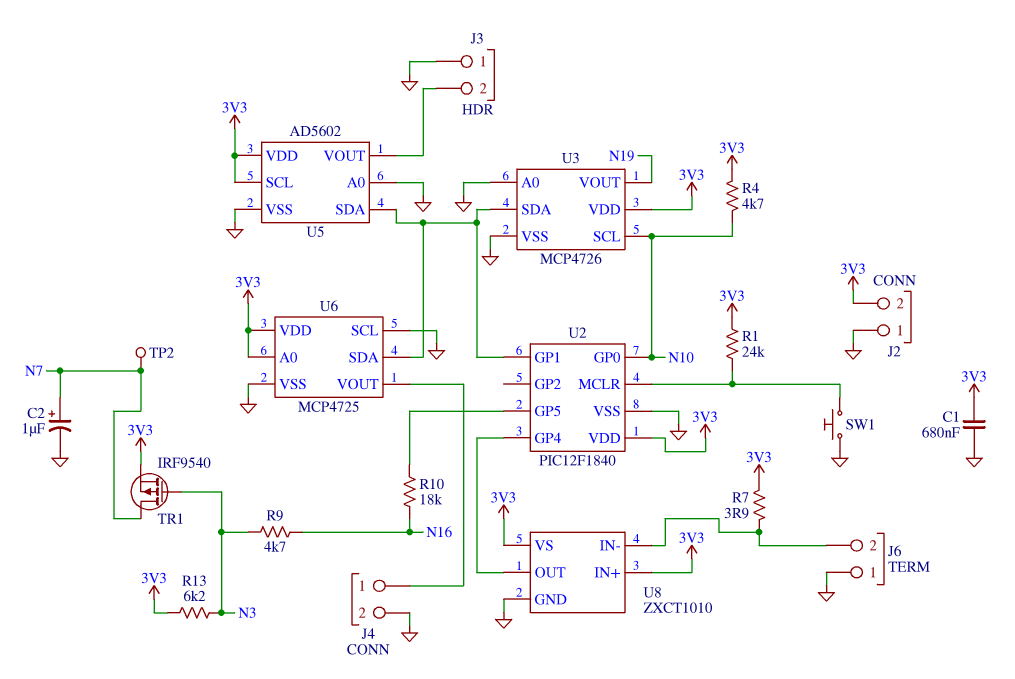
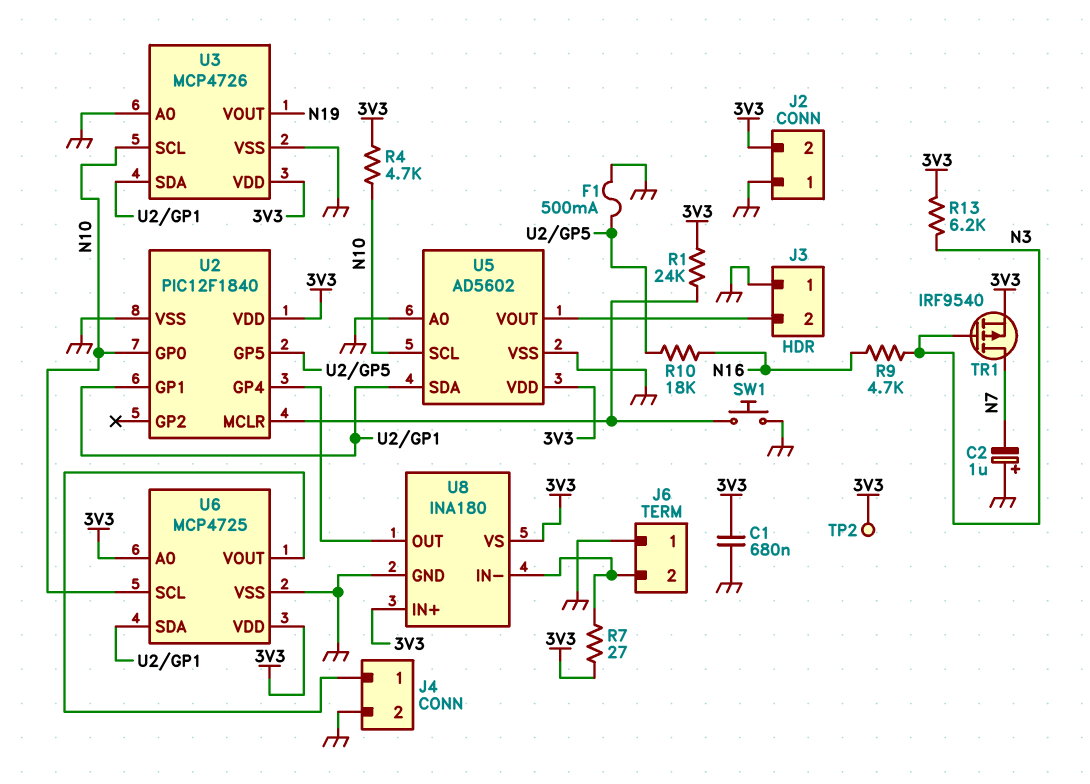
C2: 1uF (plus N7, minus GND) -> 1uF (plus GND, minus N7)
F1: none -> 500mA (GND, U2/GP5)
R7: 3.9 (3V3, J6/2) -> 27 (3V3, J6/2)
TP2: test point (N7) -> test point (3V3)
U5 pin SCL: 3V3 -> N10
U6 pin SCL: GND -> N10
U8: ZXCT1010 -> INA180

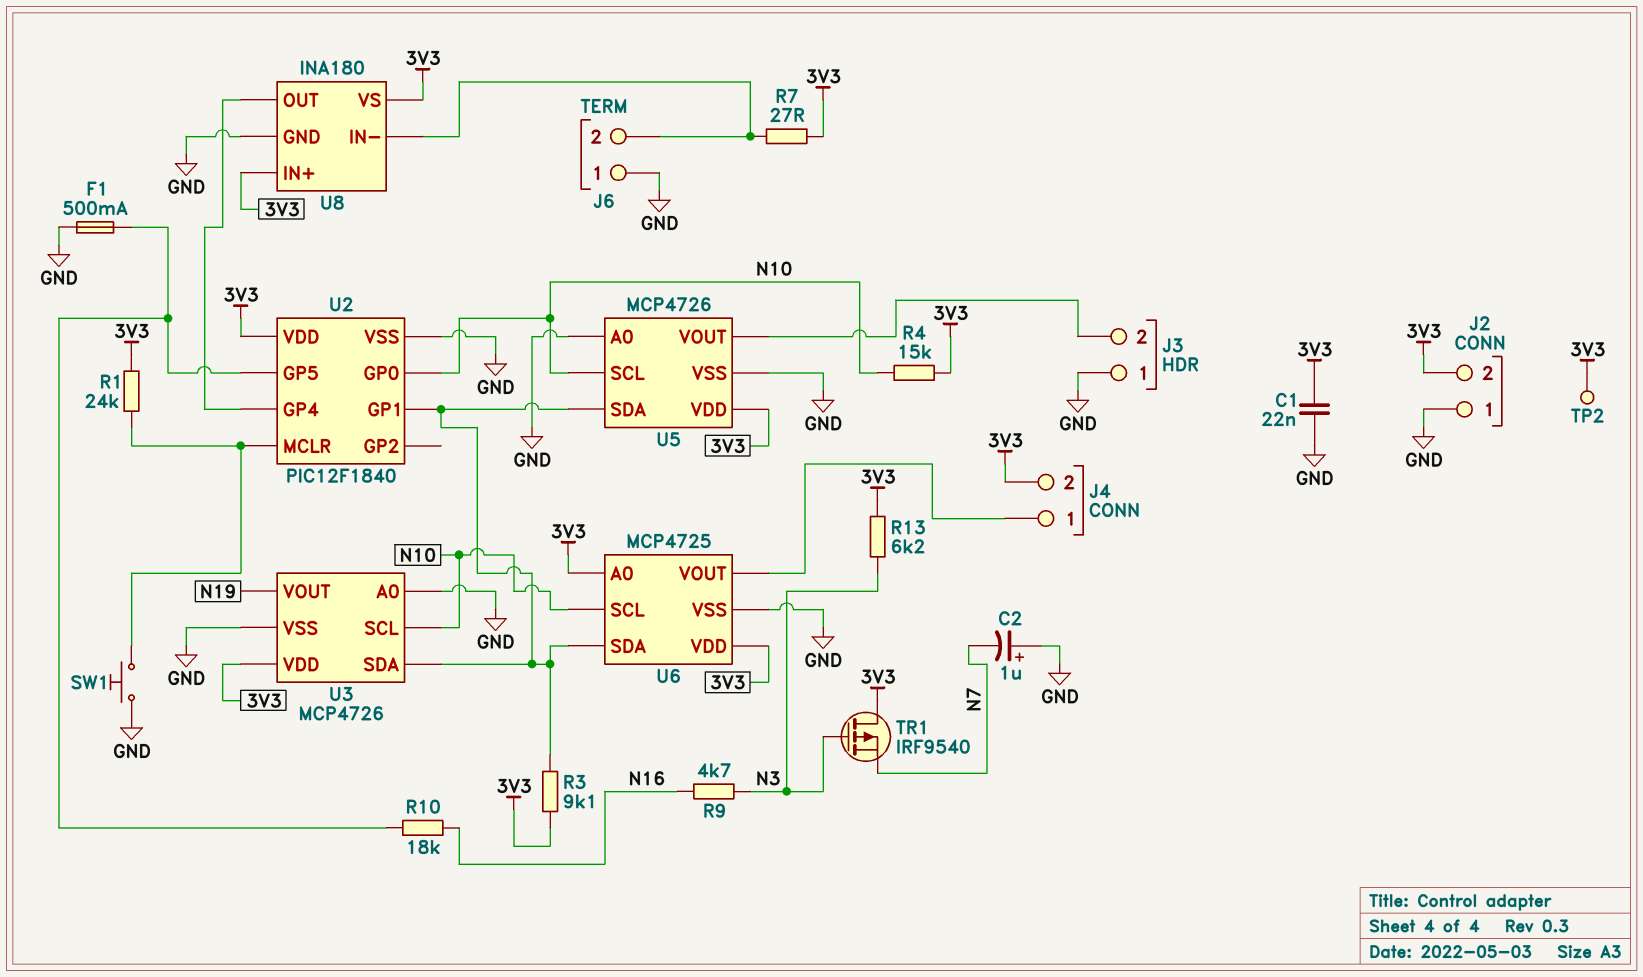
C1: 680nF (3V3, GND) -> 22nF (3V3, GND)
J4 pin 2: GND -> 3V3
R3: none -> 9.1k (3V3, U2/GP1)
R4: 4.7k (3V3, N10) -> 15k (3V3, N10)
TR1: PMOS IRF9540 (G N3, D N7, S 3V3) -> PMOS IRF9540 (G N3, D 3V3, S N7)
U5: AD5602 -> MCP4726

